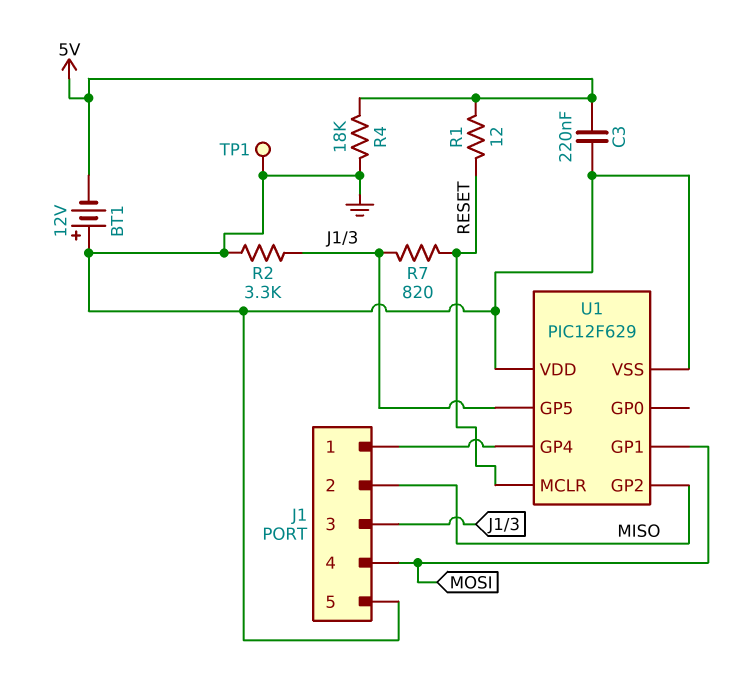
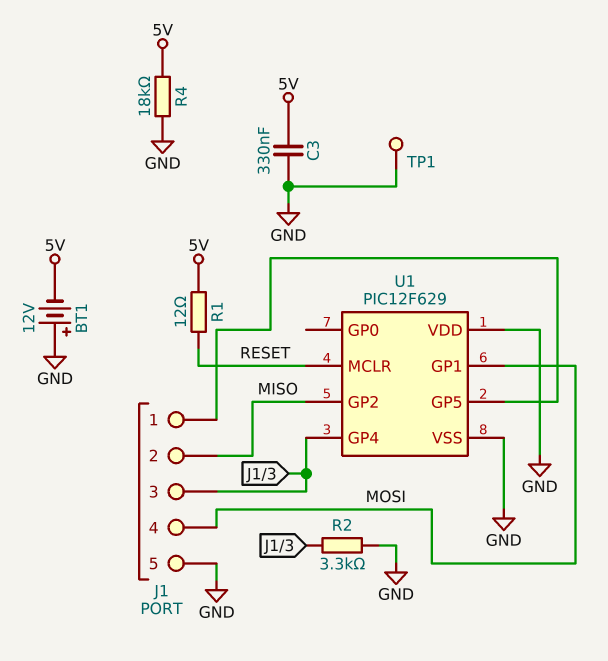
C3: 220nF (5V, GND) -> 330nF (5V, GND)
R7: 820 (J1/3, RESET) -> none
U1 pin GP4: J1/1 -> J1/3
U1 pin GP5: J1/3 -> J1/1

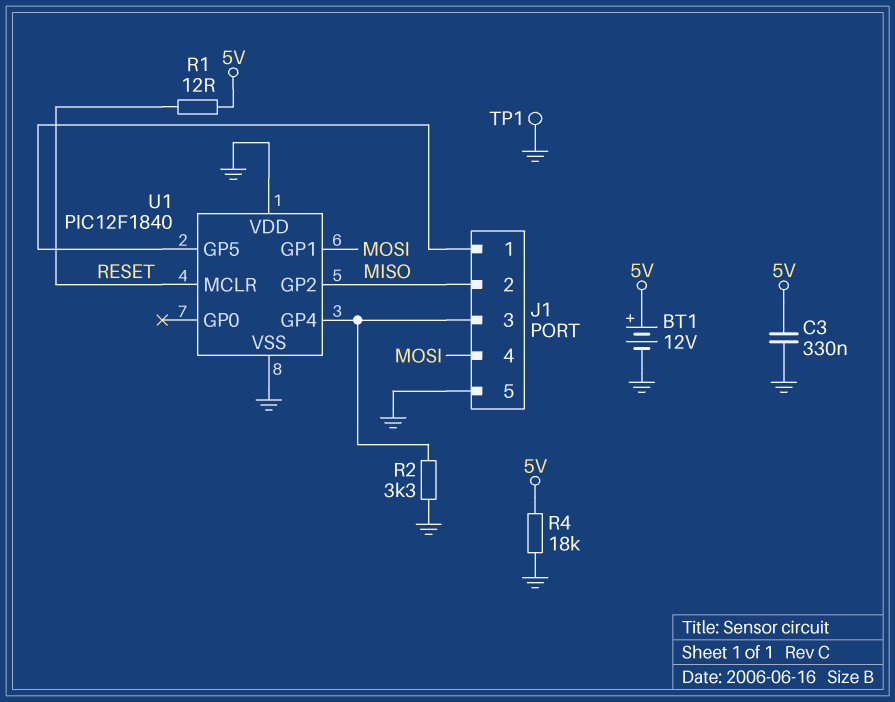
BT1: 12V (plus GND, minus 5V) -> 12V (plus 5V, minus GND)
U1: PIC12F629 -> PIC12F1840

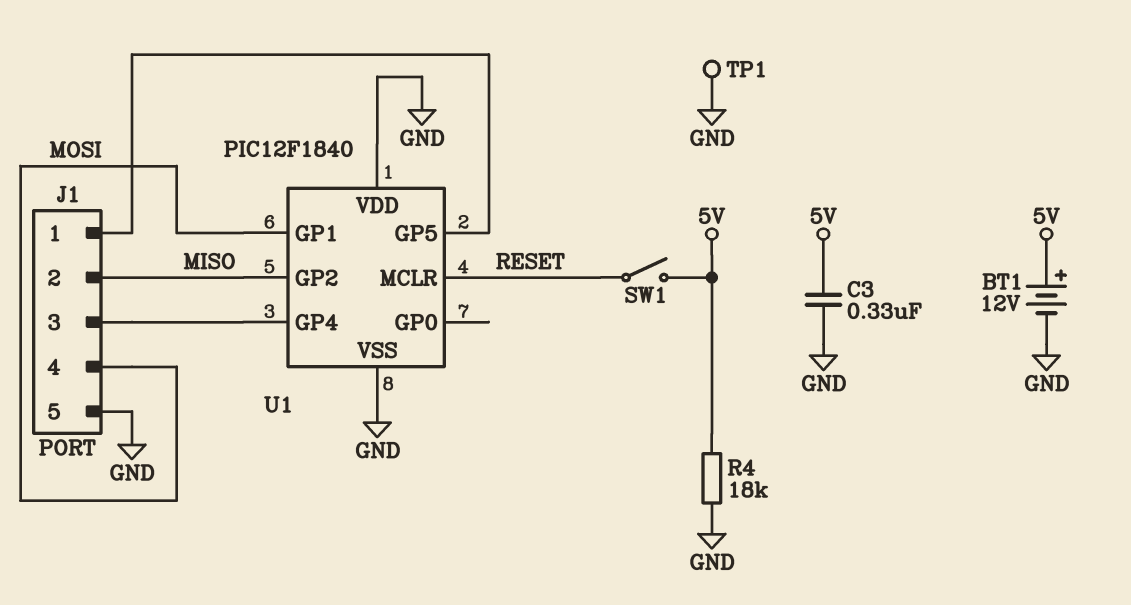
R1: 12 (5V, RESET) -> none
R2: 3.3k (GND, J1/3) -> none
SW1: none -> switch (5V, RESET)

